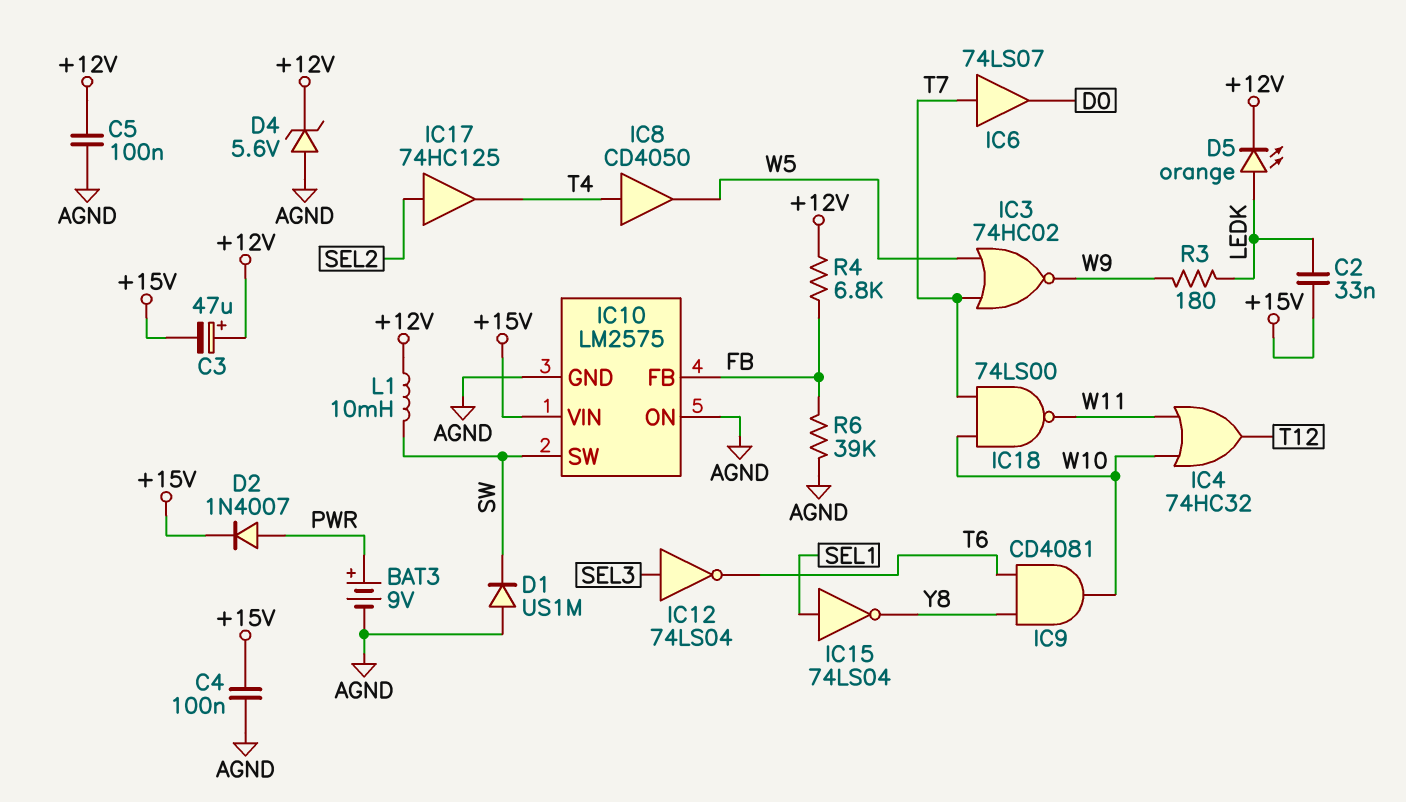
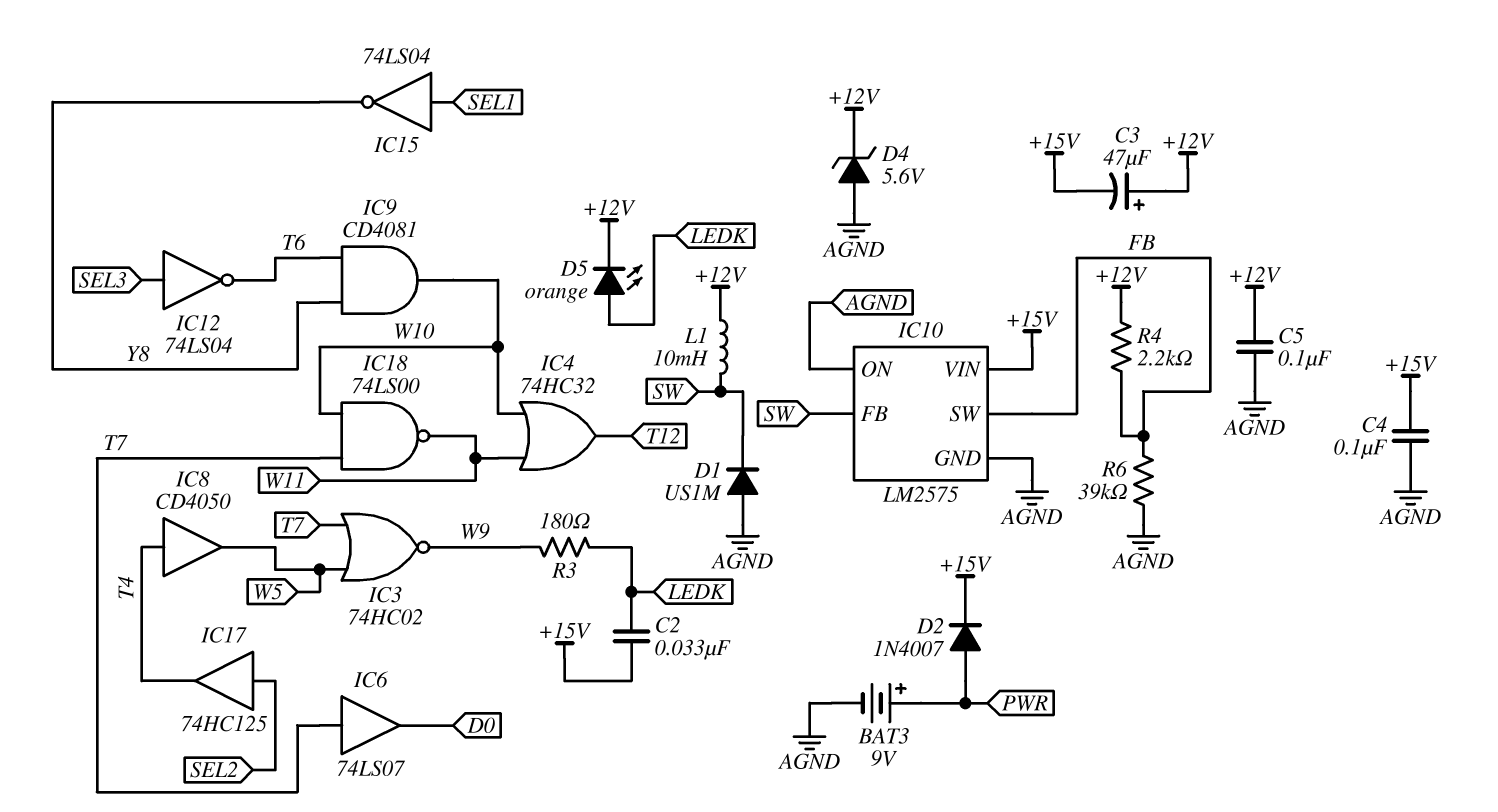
IC10 pin FB: FB -> SW
IC10 pin SW: SW -> FB
R4: 6.8k (+12V, FB) -> 2.2k (+12V, FB)

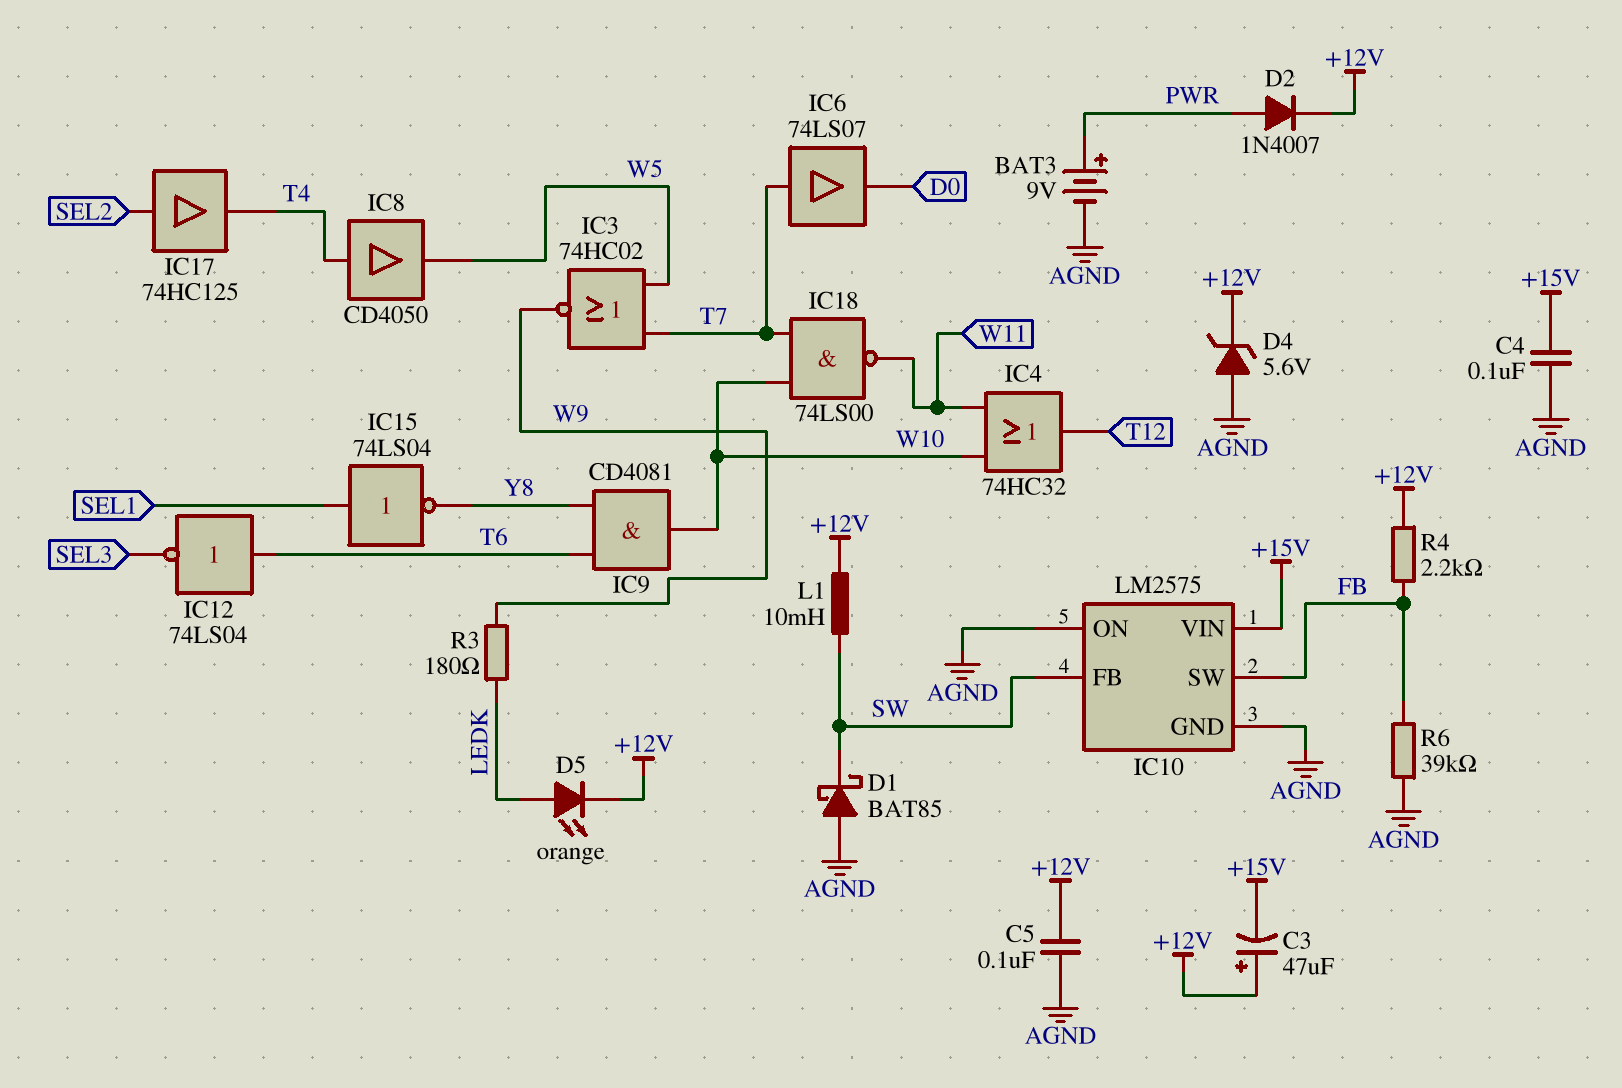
C2: 33nF (+15V, LEDK) -> none
D1: diode US1M (A AGND, K SW) -> schottky BAT85 (A AGND, K SW)
D2: diode 1N4007 (A PWR, K +15V) -> diode 1N4007 (A PWR, K +12V)
IC12: NOT 74LS04 (in SEL3, out T6) -> NOT 74LS04 (in T6, out SEL3)

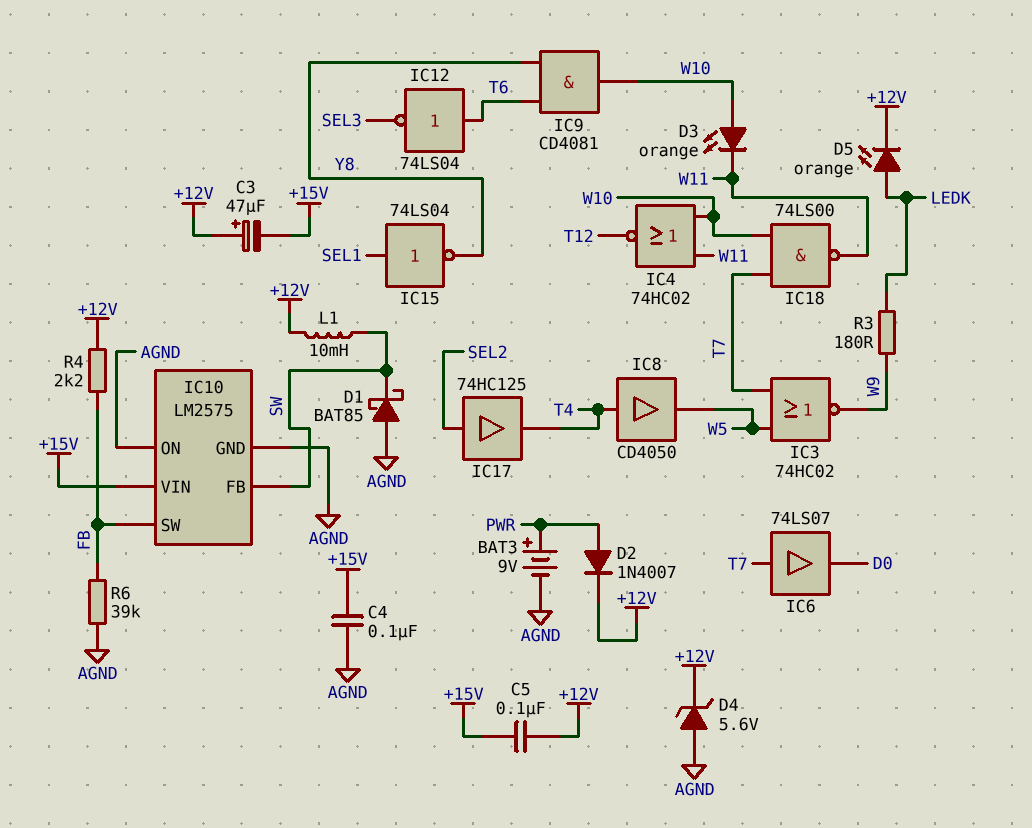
C5: 100nF (+12V, AGND) -> 100nF (+12V, +15V)
D3: none -> LED orange (A W10, K W11)
IC4: OR 74HC32 (in W10, in W11, out T12) -> NOR 74HC02 (in W10, in W11, out T12)

